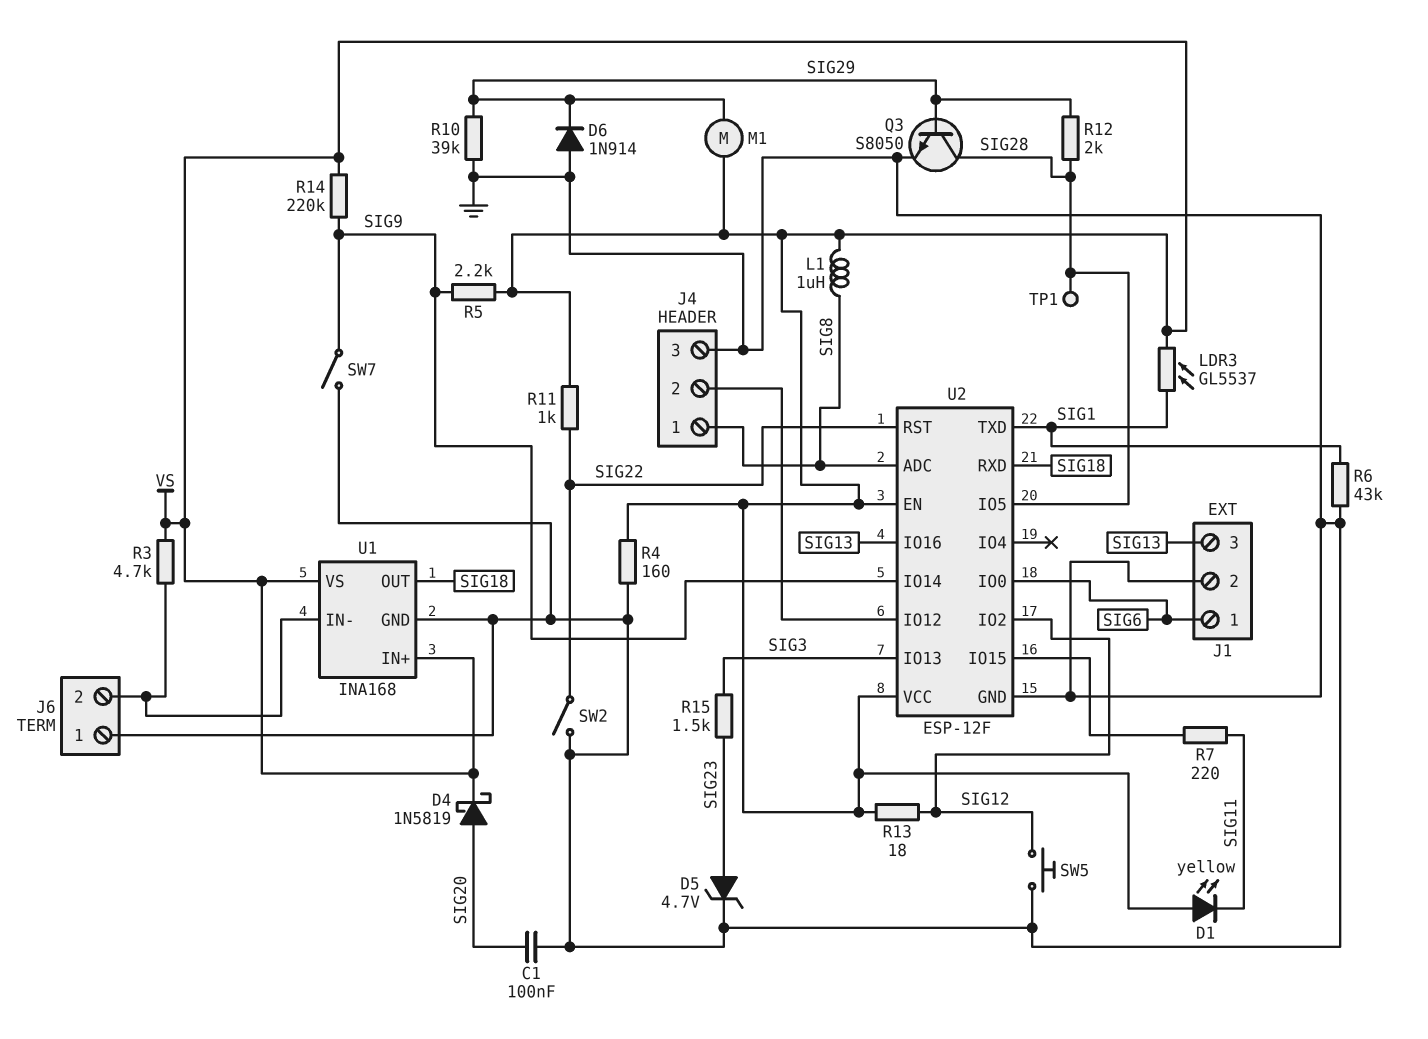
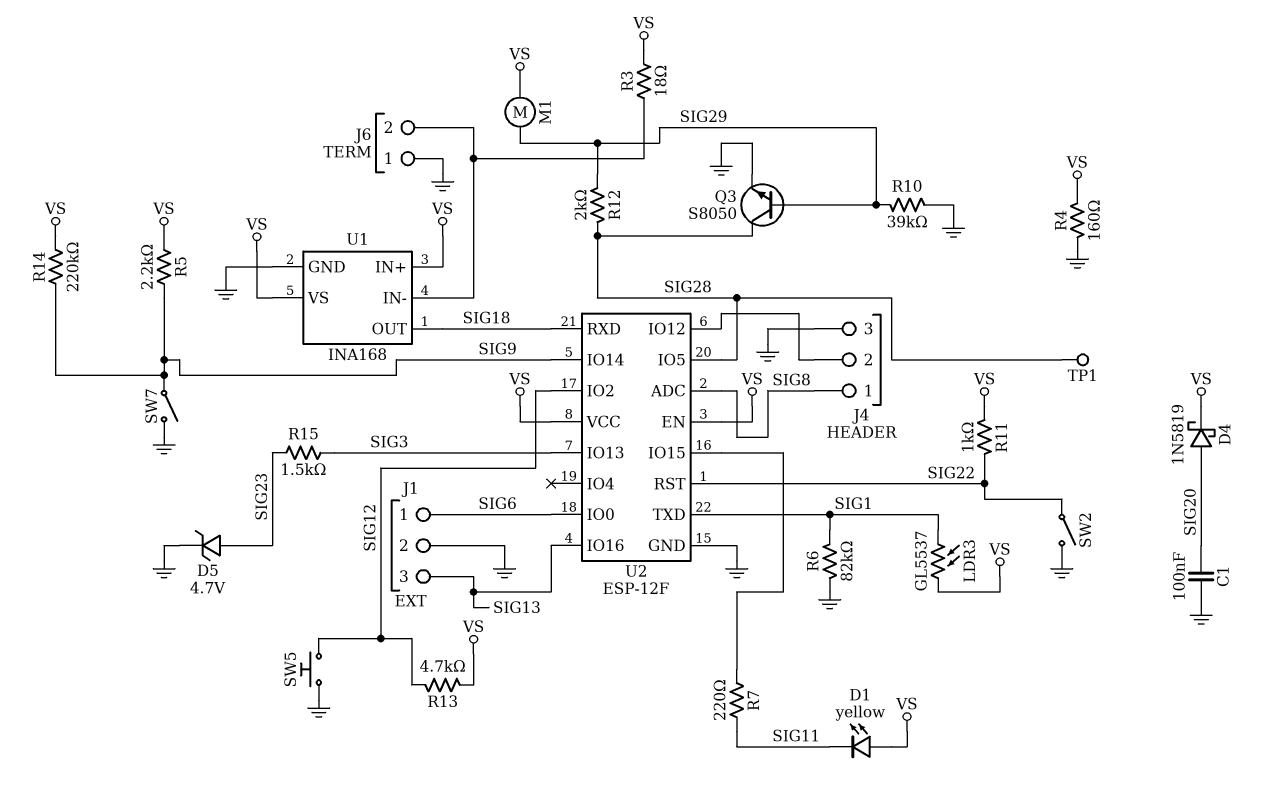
D6: diode 1N914 (A GND, K SIG29) -> none
L1: 1uH (SIG8, VS) -> none
R3: 4.7k (J6/2, VS) -> 18 (J6/2, VS)
R6: 43k (GND, SIG1) -> 82k (GND, SIG1)
R13: 18 (SIG12, VS) -> 4.7k (SIG12, VS)

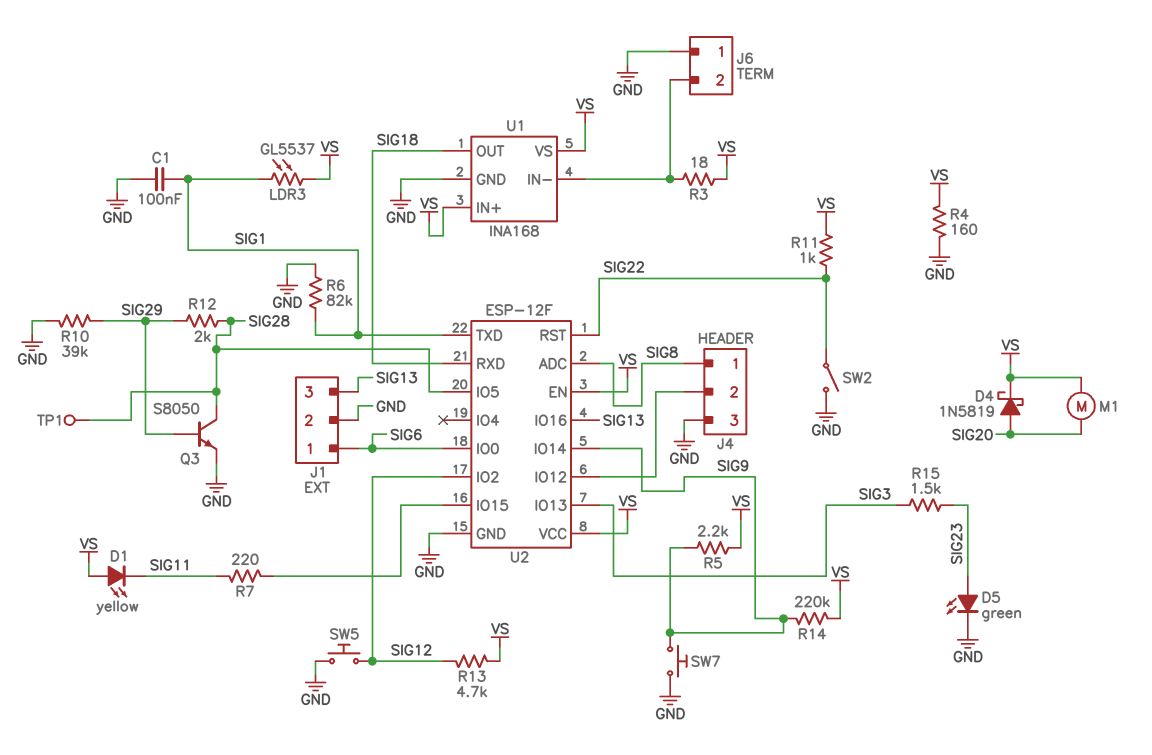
C1: 100nF (GND, SIG20) -> 100nF (GND, SIG1)
D5: zener 4.7V (A SIG23, K GND) -> LED green (A SIG23, K GND)
M1: motor (SIG29, VS) -> motor (SIG20, VS)
SW7: switch (GND, SIG9) -> button (GND, SIG9)

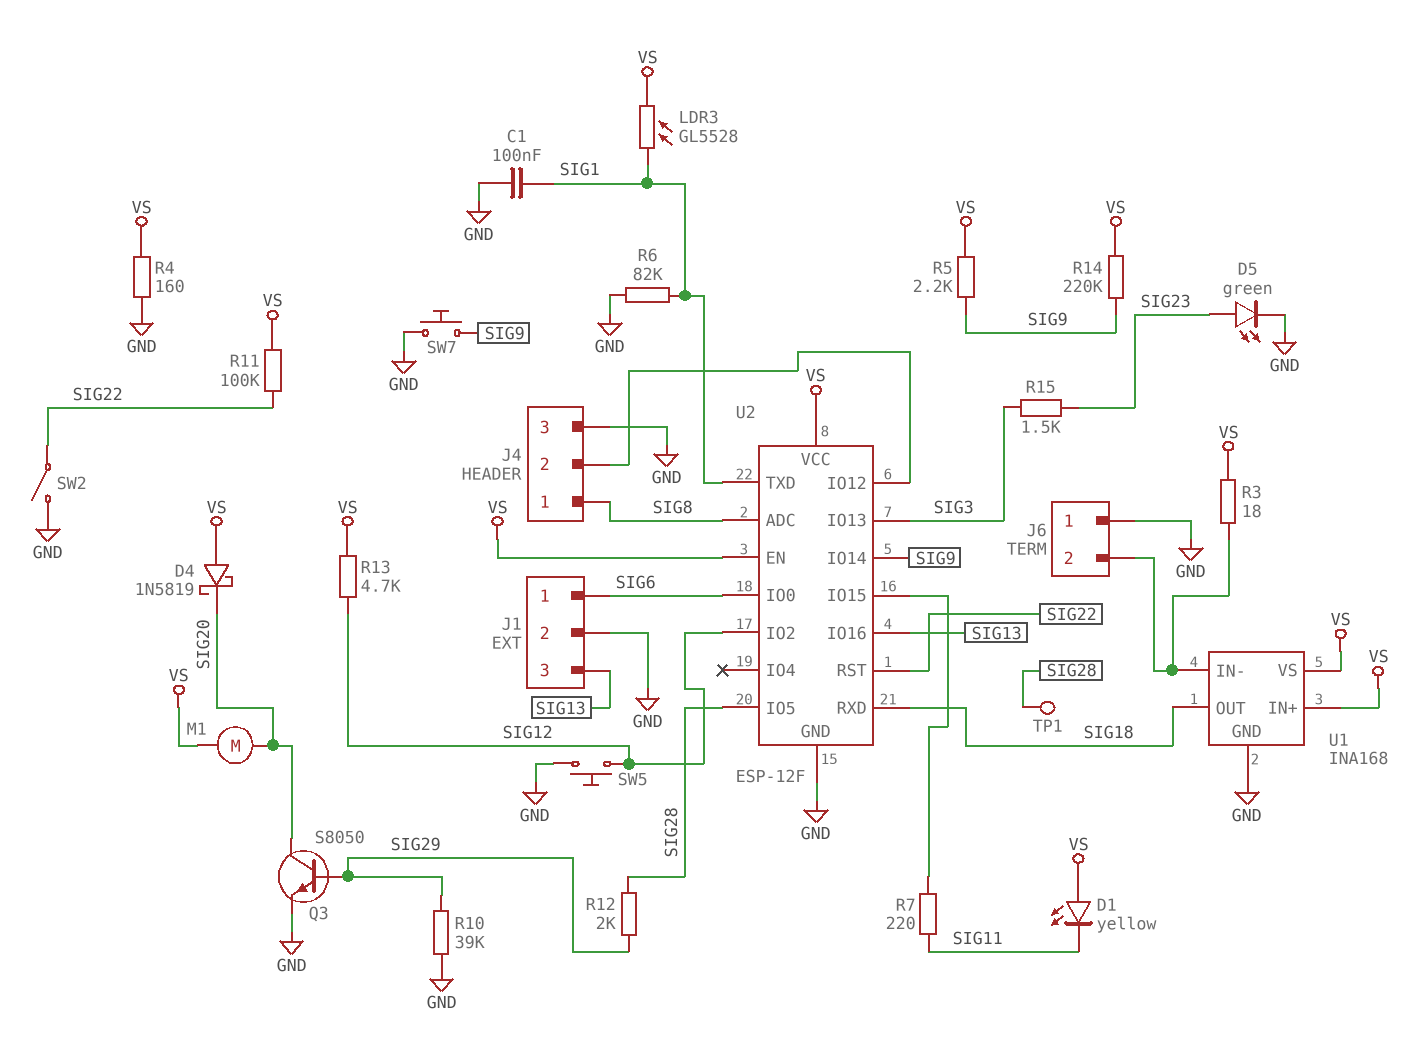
D4: schottky 1N5819 (A SIG20, K VS) -> schottky 1N5819 (A VS, K SIG20)
LDR3: GL5537 (SIG1, VS) -> GL5528 (SIG1, VS)
Q3: NPN S8050 (B SIG29, C SIG28, E GND) -> NPN S8050 (B SIG29, C SIG20, E GND)
R11: 1k (SIG22, VS) -> 100k (SIG22, VS)

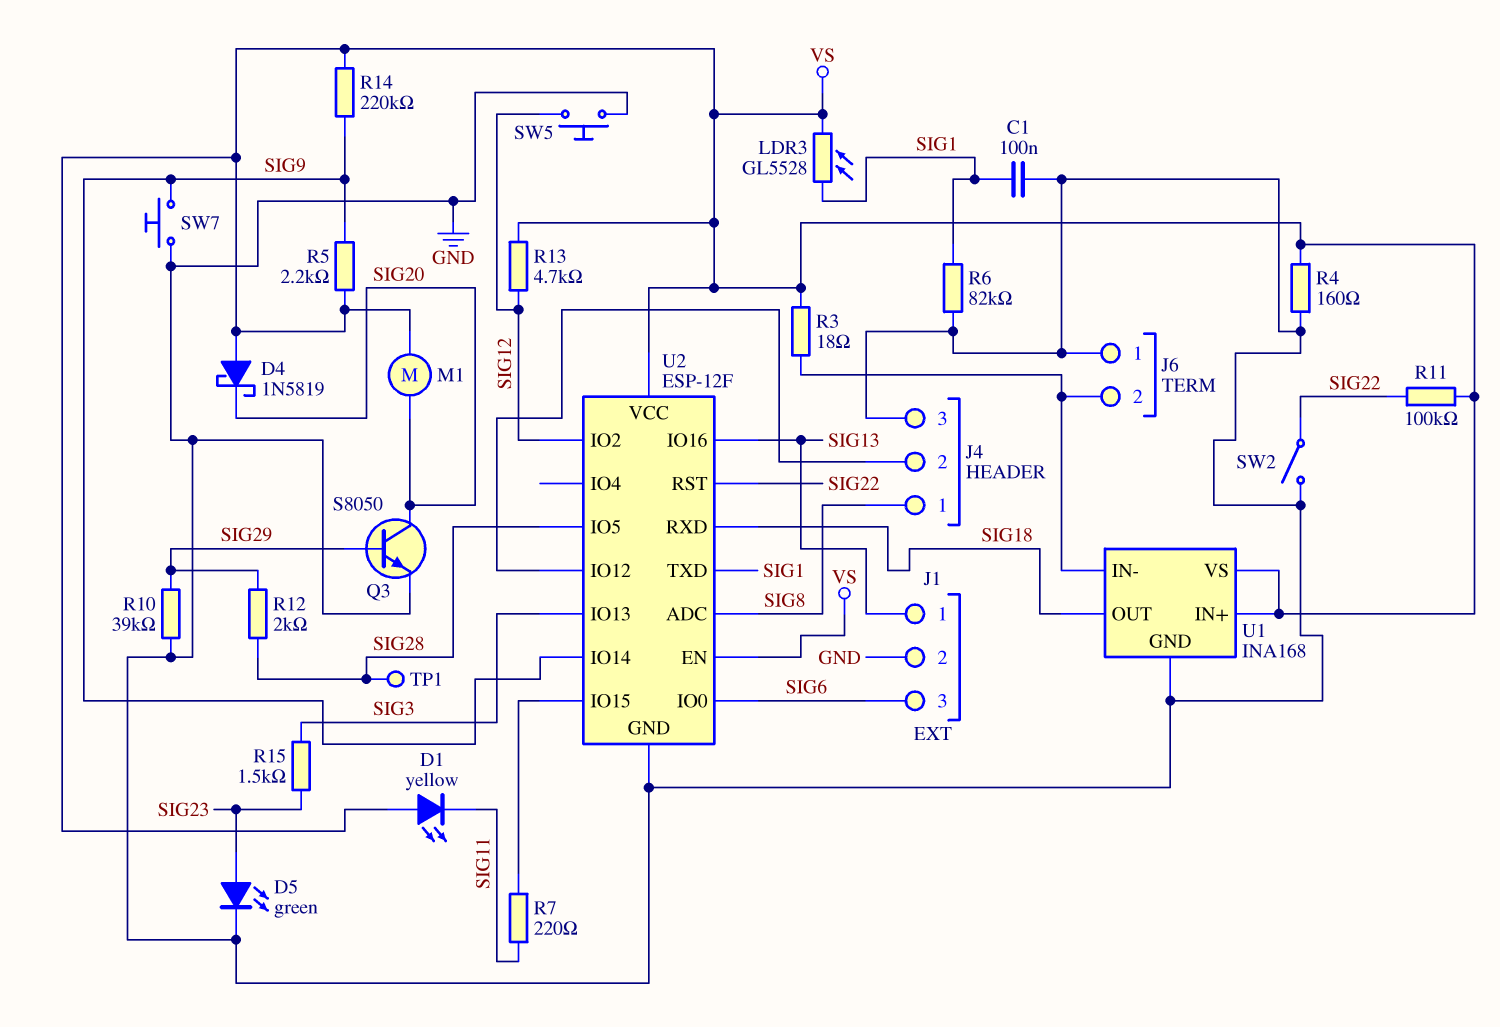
J1 pin 1: SIG6 -> SIG13
J1 pin 3: SIG13 -> SIG6

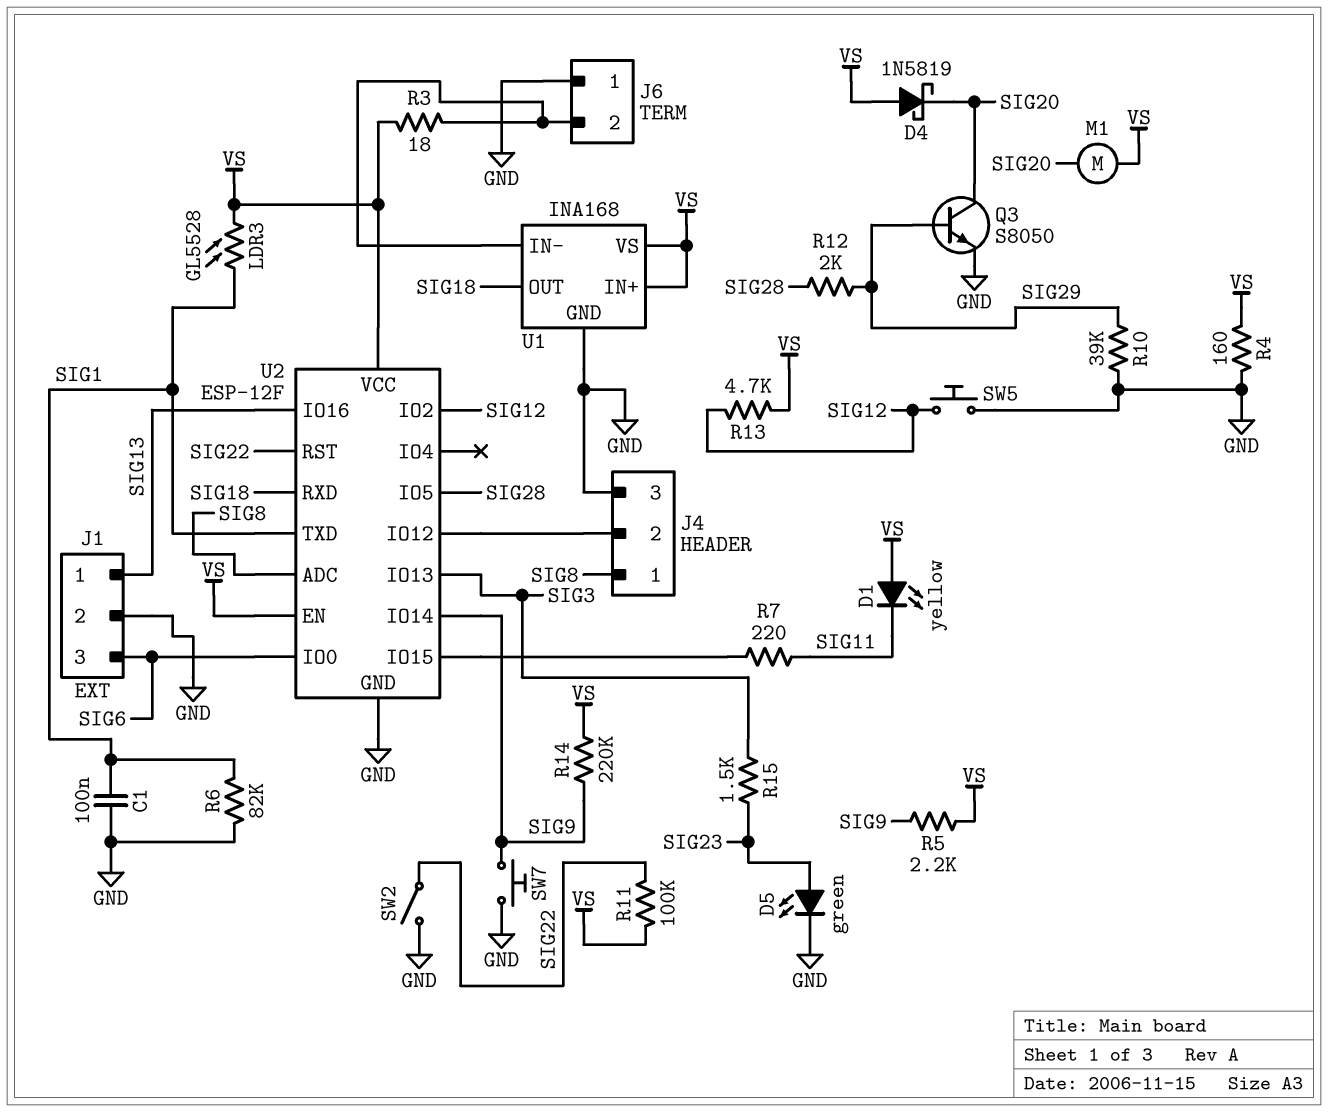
TP1: test point (SIG28) -> none

